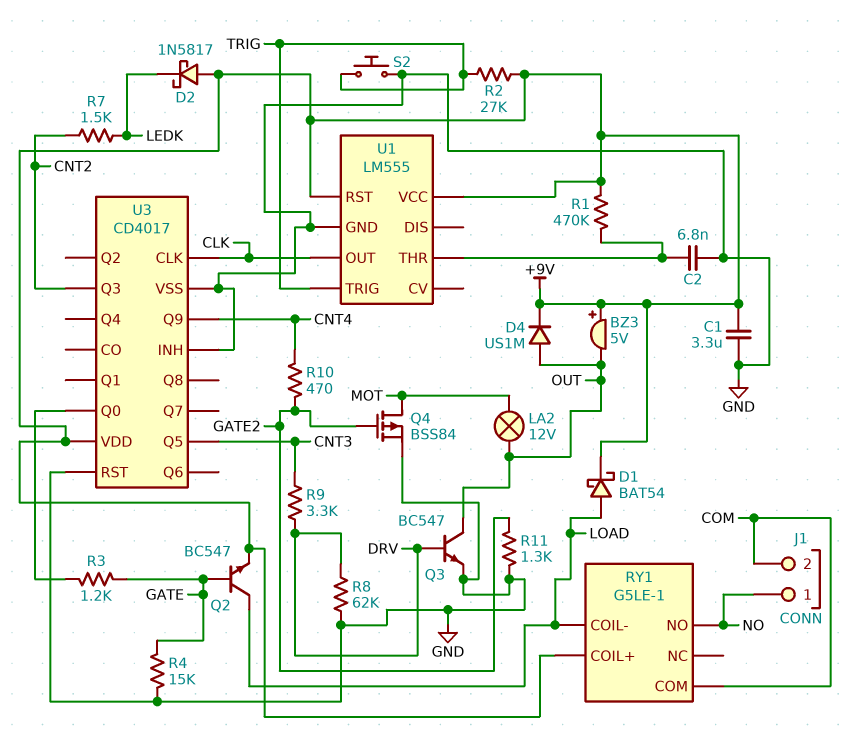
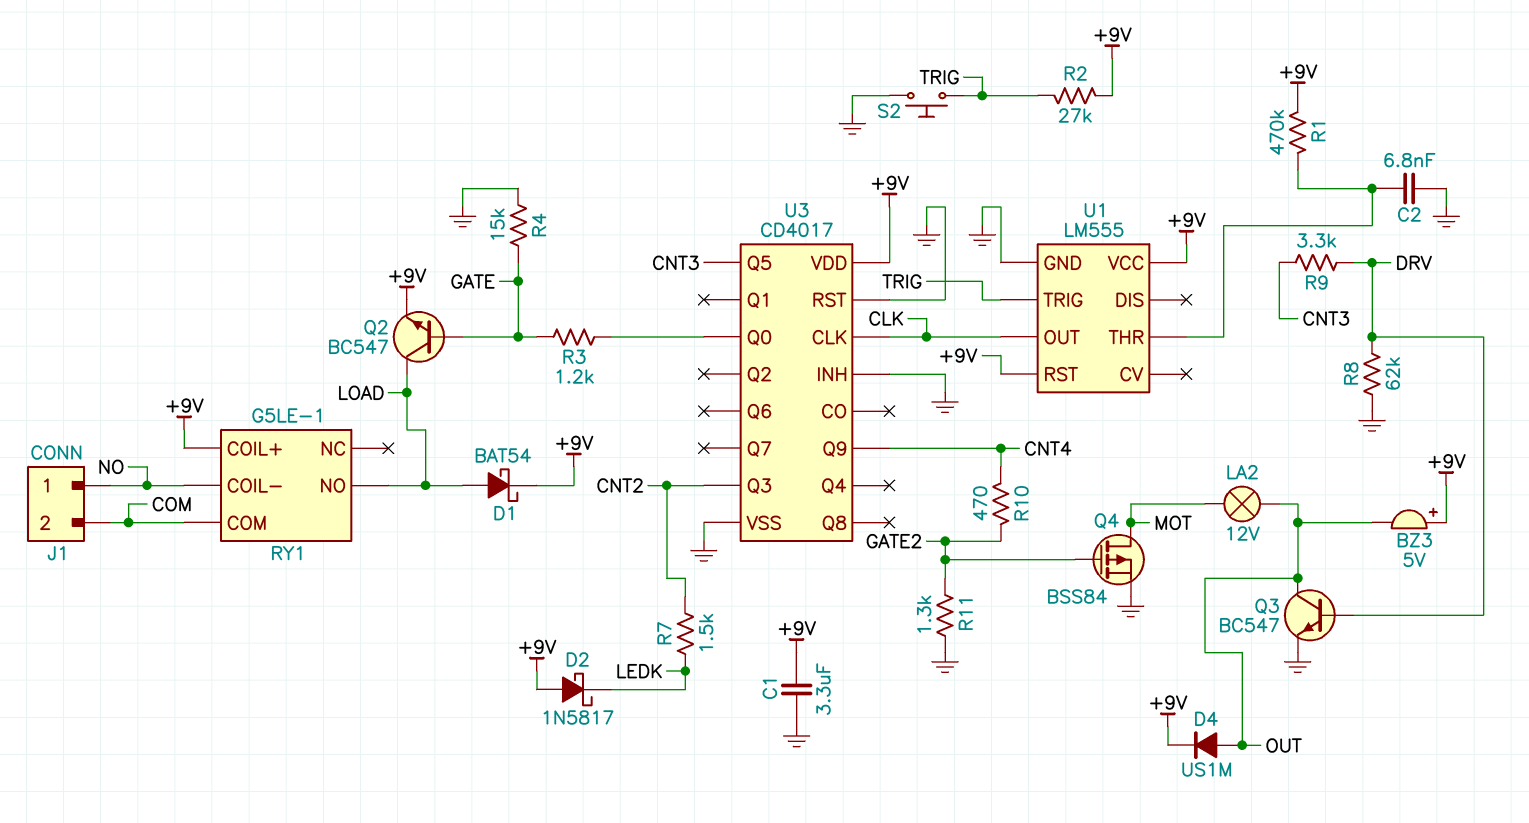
RY1 pin COIL-: LOAD -> NO
RY1 pin NO: NO -> LOAD

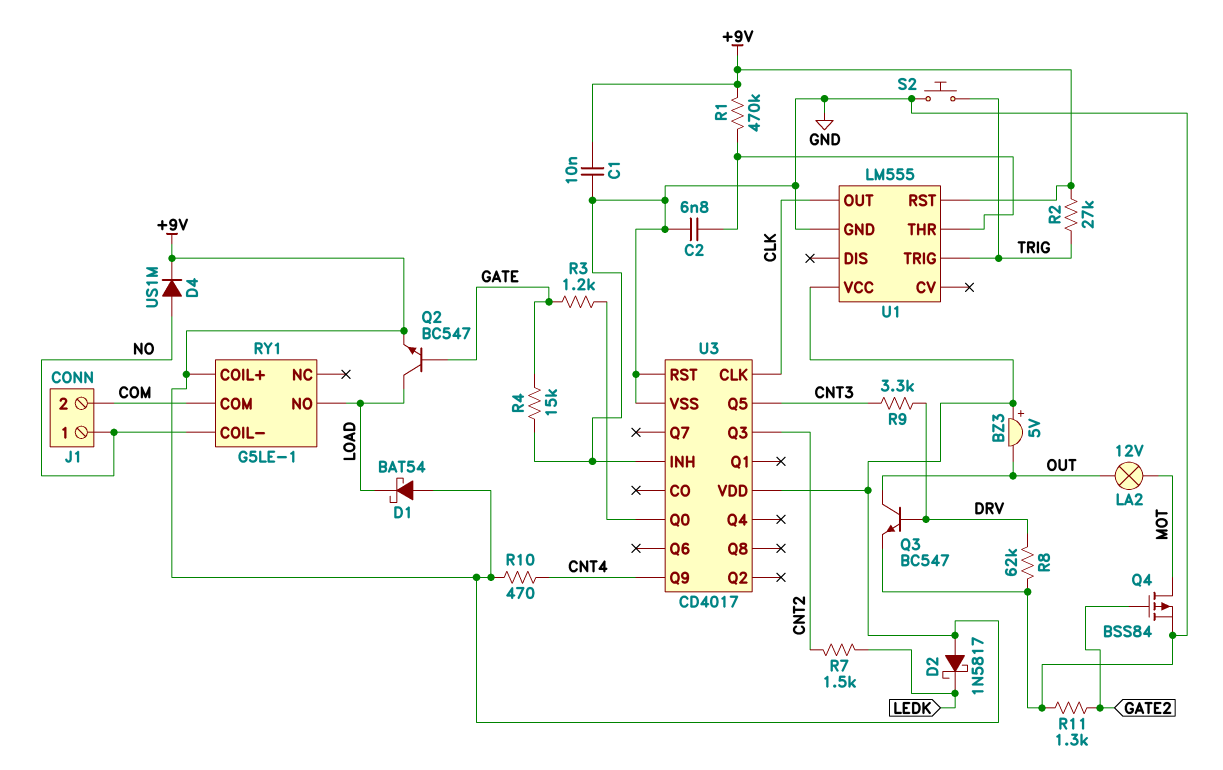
C1: 3.3uF (+9V, GND) -> 10nF (+9V, GND)
D1: schottky BAT54 (A LOAD, K +9V) -> schottky BAT54 (A +9V, K LOAD)
D4: diode US1M (A OUT, K +9V) -> diode US1M (A NO, K +9V)
R10: 470 (CNT4, GATE2) -> 470 (+9V, CNT4)

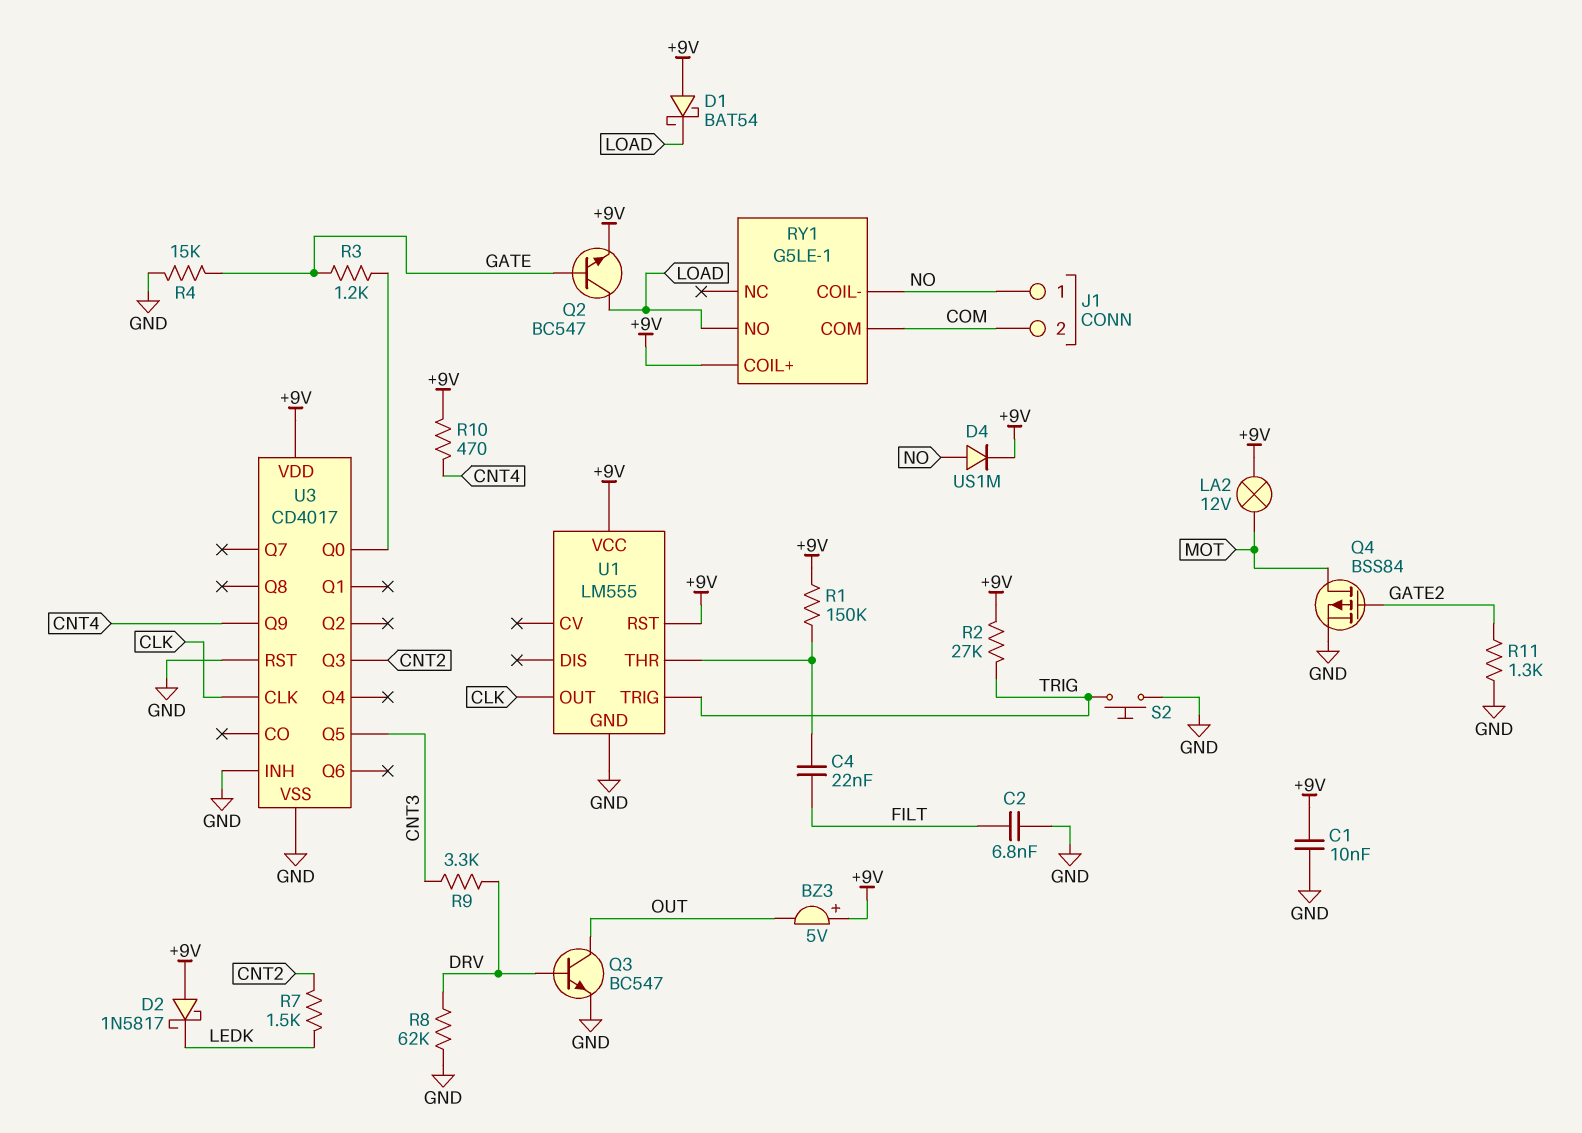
C2: 6.8nF (GND, U1/THR) -> 6.8nF (FILT, GND)
C4: none -> 22nF (FILT, U1/THR)
LA2: lamp 12V (MOT, OUT) -> lamp 12V (+9V, MOT)
R1: 470k (+9V, U1/THR) -> 150k (+9V, U1/THR)

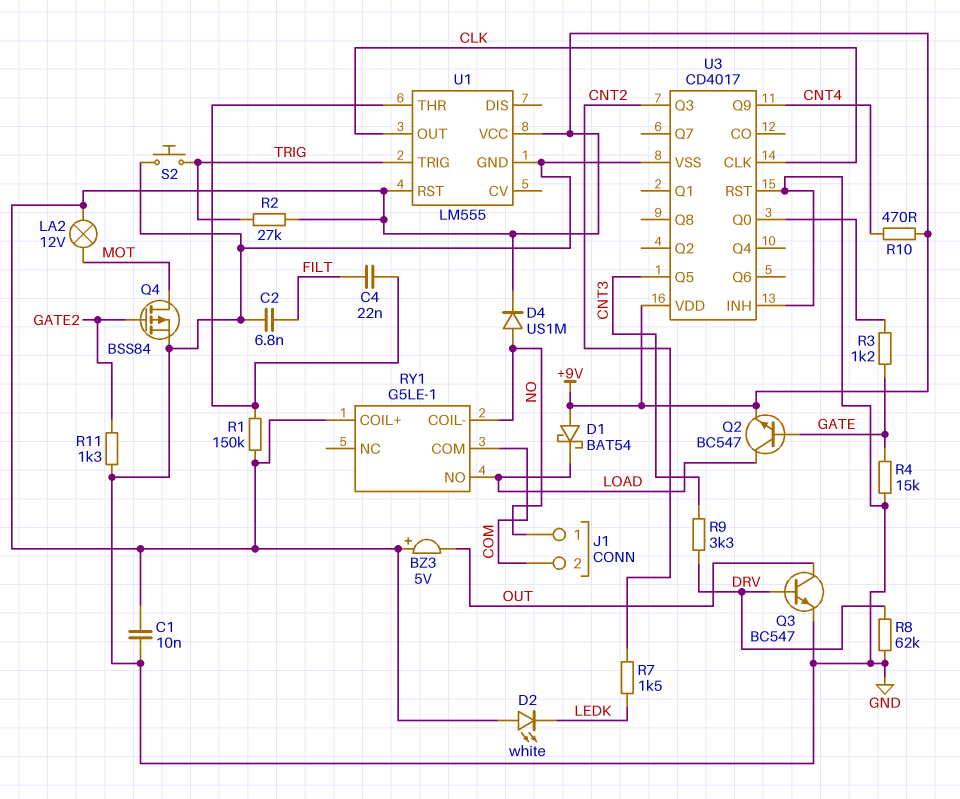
D2: schottky 1N5817 (A +9V, K LEDK) -> LED white (A +9V, K LEDK)

